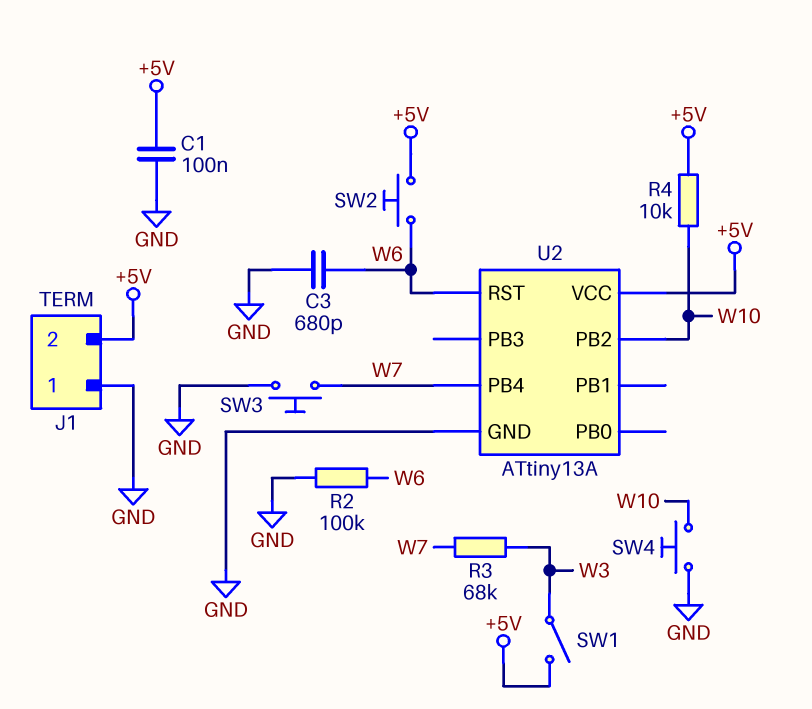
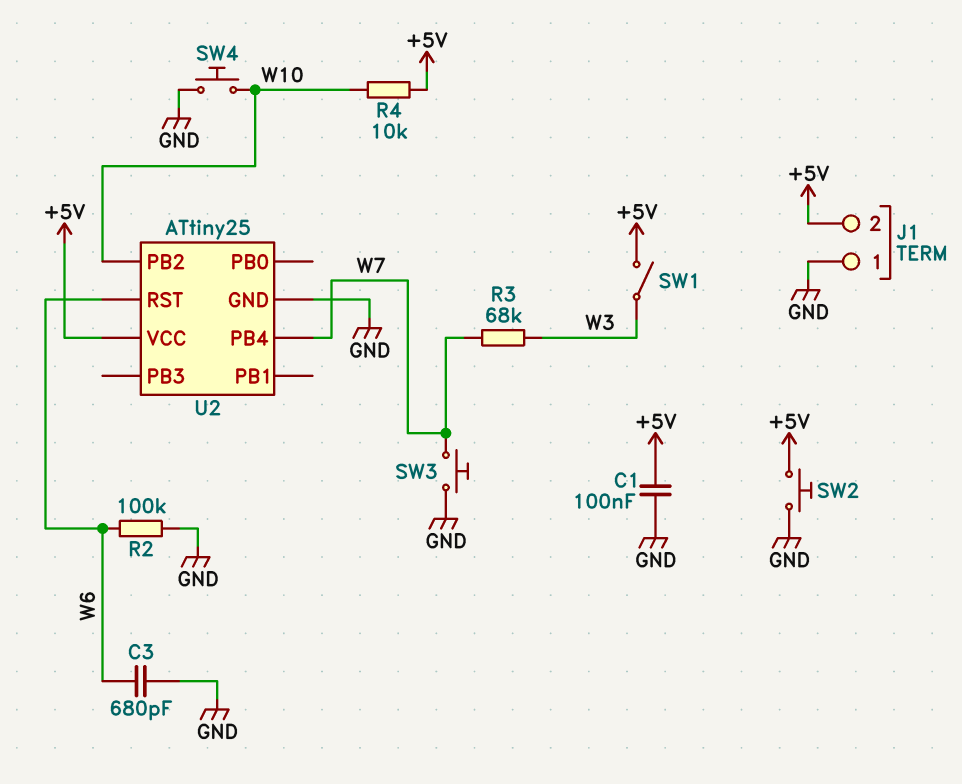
SW2: button (+5V, W6) -> button (+5V, GND)
U2: ATtiny13A -> ATtiny25

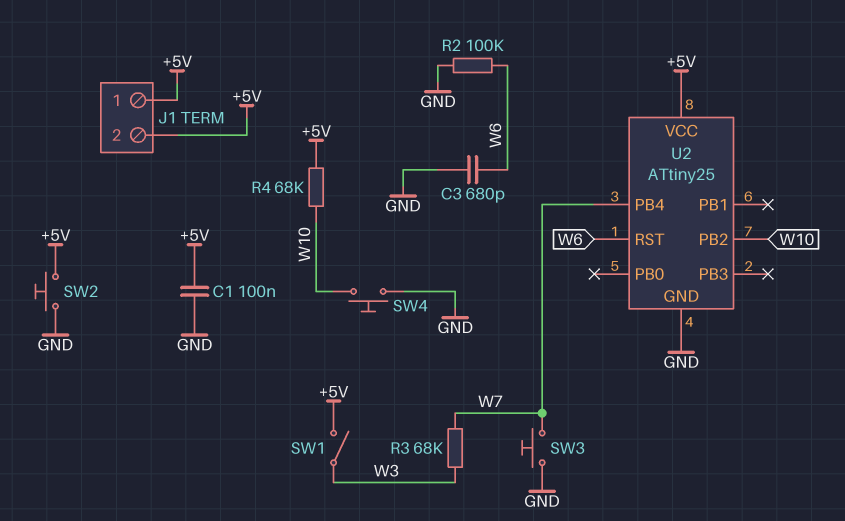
J1 pin 1: GND -> +5V
R4: 10k (+5V, W10) -> 68k (+5V, W10)

